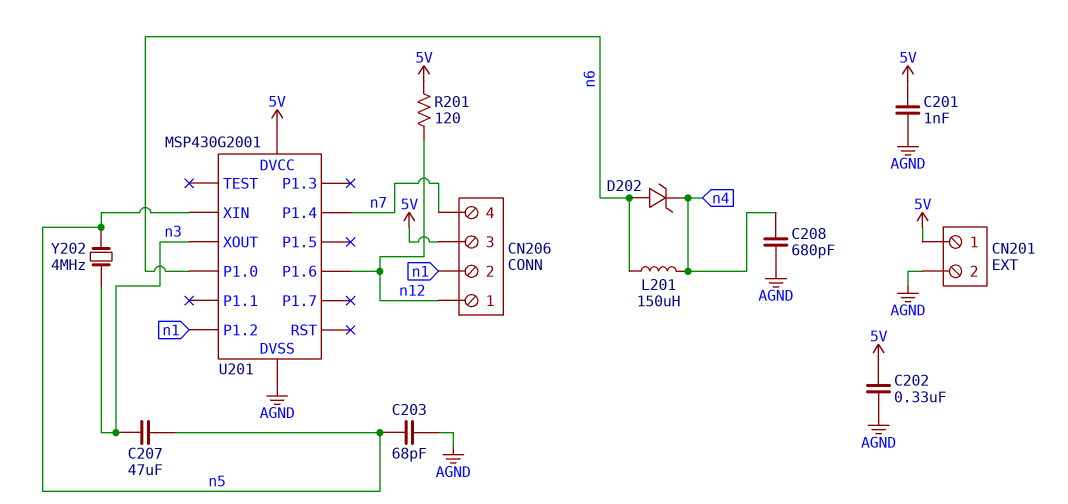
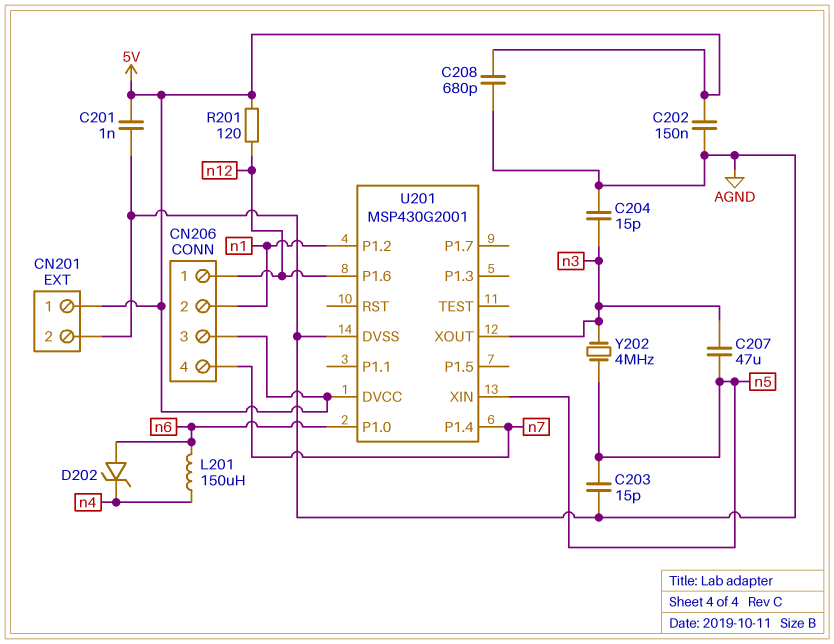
C202: 330nF (5V, AGND) -> 150nF (5V, AGND)
C203: 68pF (AGND, n5) -> 15pF (AGND, n5)
C204: none -> 15pF (AGND, n3)
C208: 680pF (AGND, n4) -> 680pF (5V, AGND)

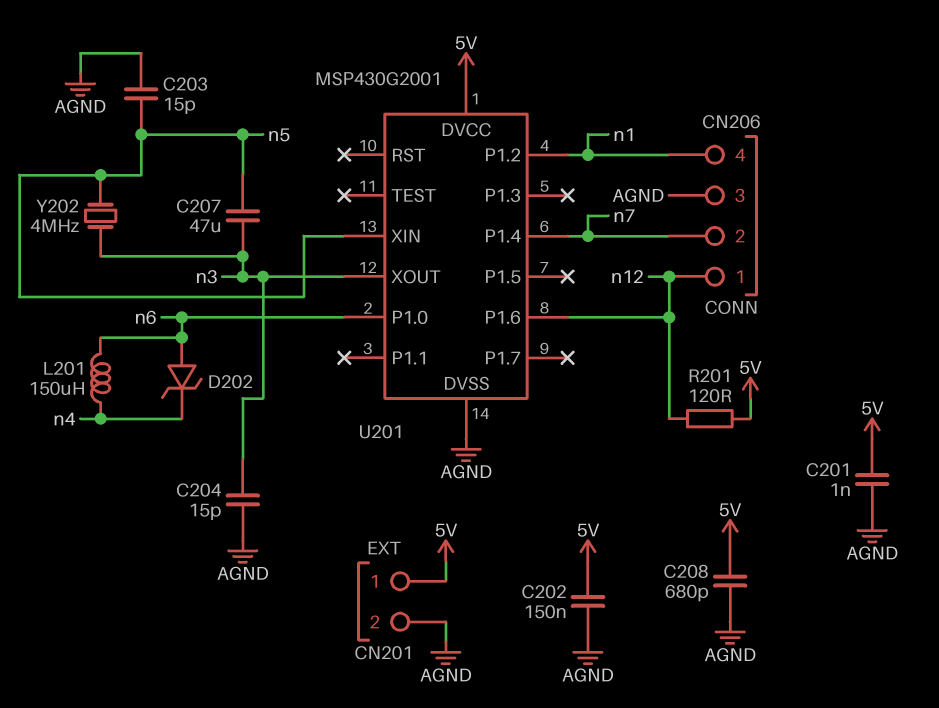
CN206 pin 2: n1 -> n7
CN206 pin 3: 5V -> AGND
CN206 pin 4: n7 -> n1

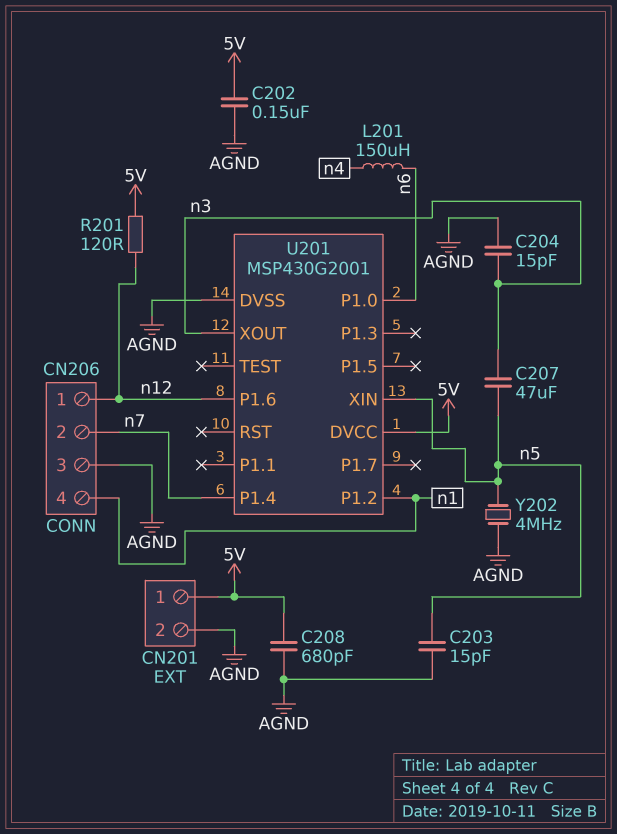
C201: 1nF (5V, AGND) -> none
D202: zener (A n6, K n4) -> none
Y202: 4MHz (n3, n5) -> 4MHz (AGND, n5)

